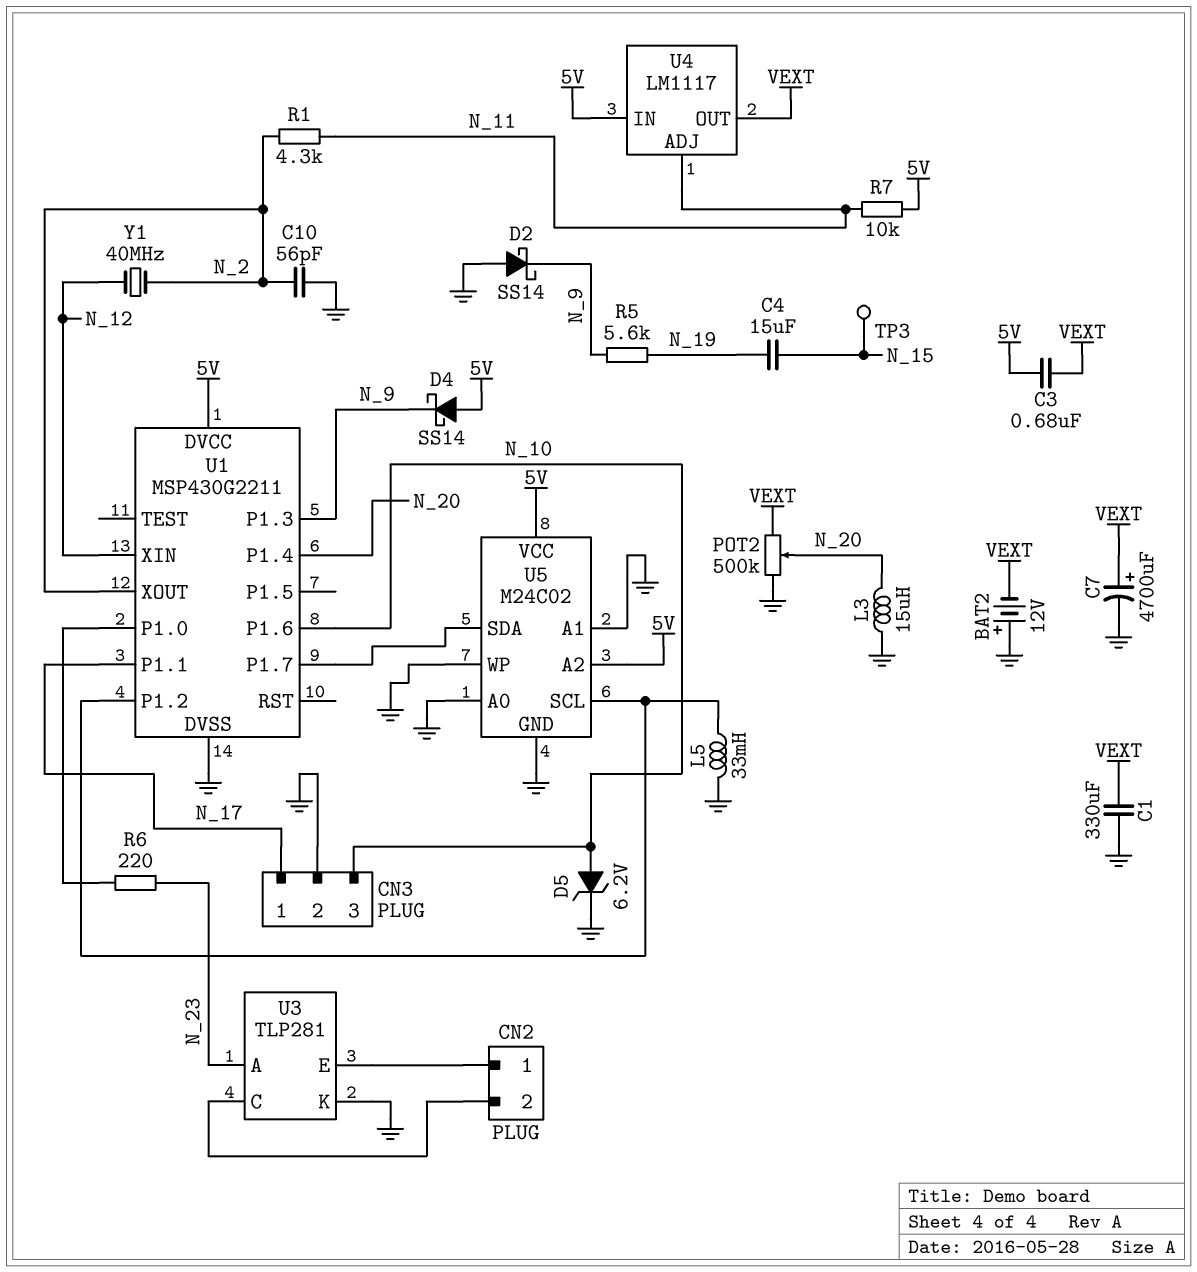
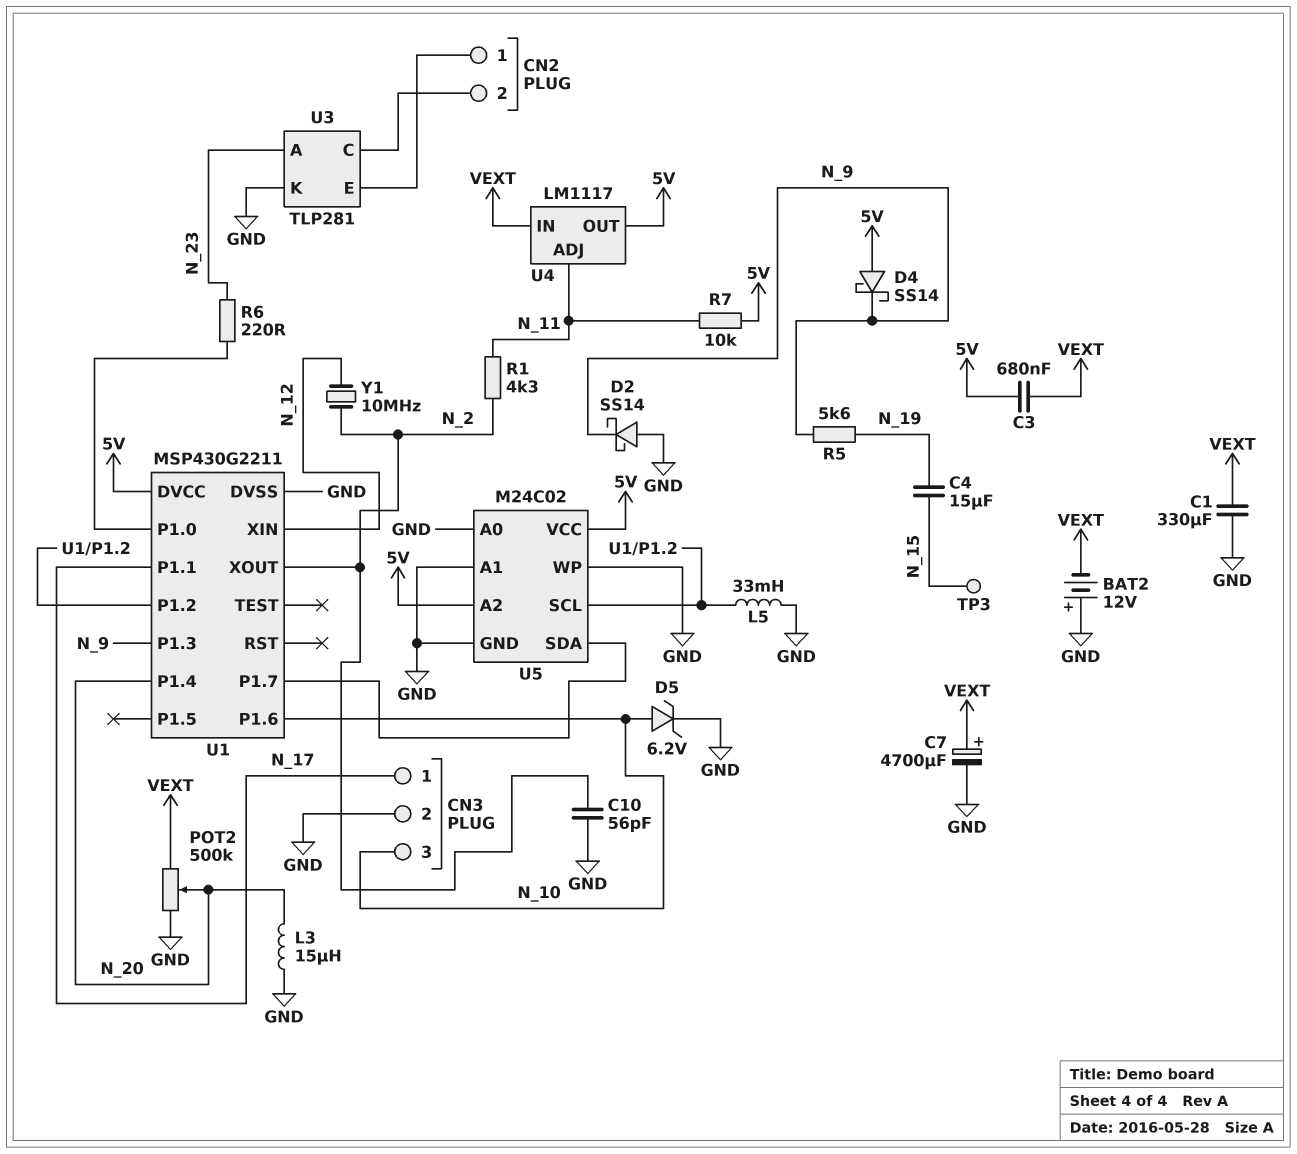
U4 pin IN: 5V -> VEXT
U4 pin OUT: VEXT -> 5V
Y1: 40MHz (N_2, N_12) -> 10MHz (N_2, N_12)

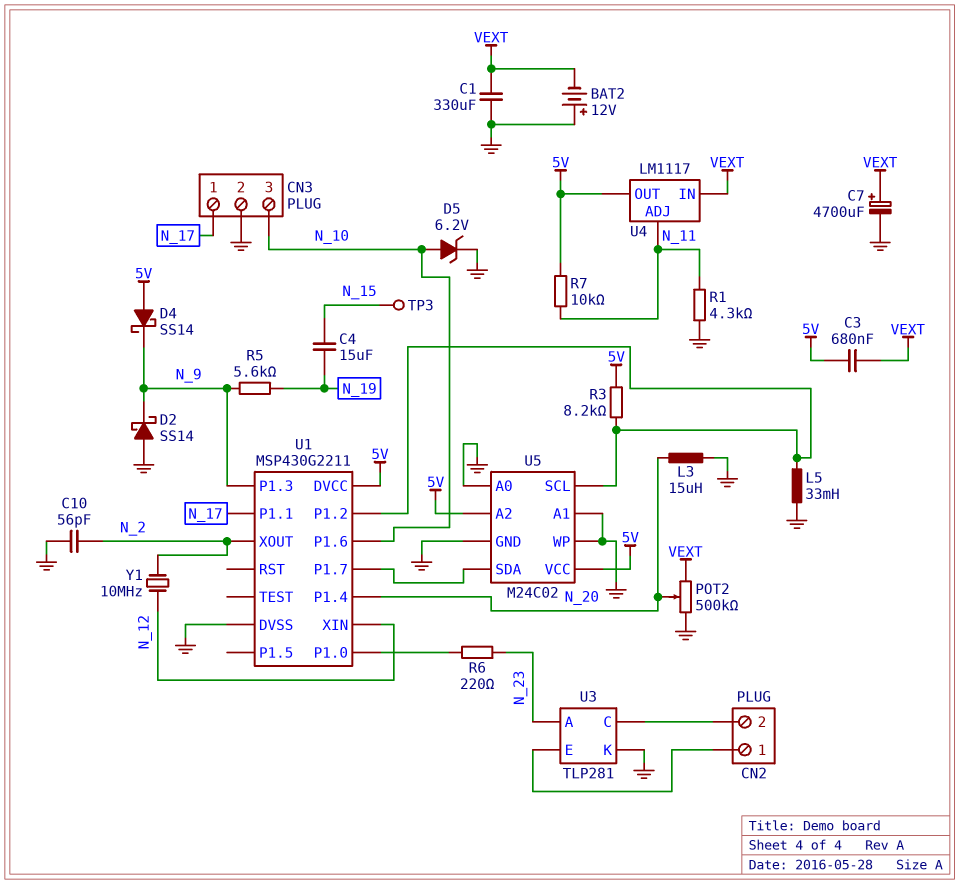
R1: 4.3k (N_2, N_11) -> 4.3k (GND, N_11)
R3: none -> 8.2k (5V, U1/P1.2)

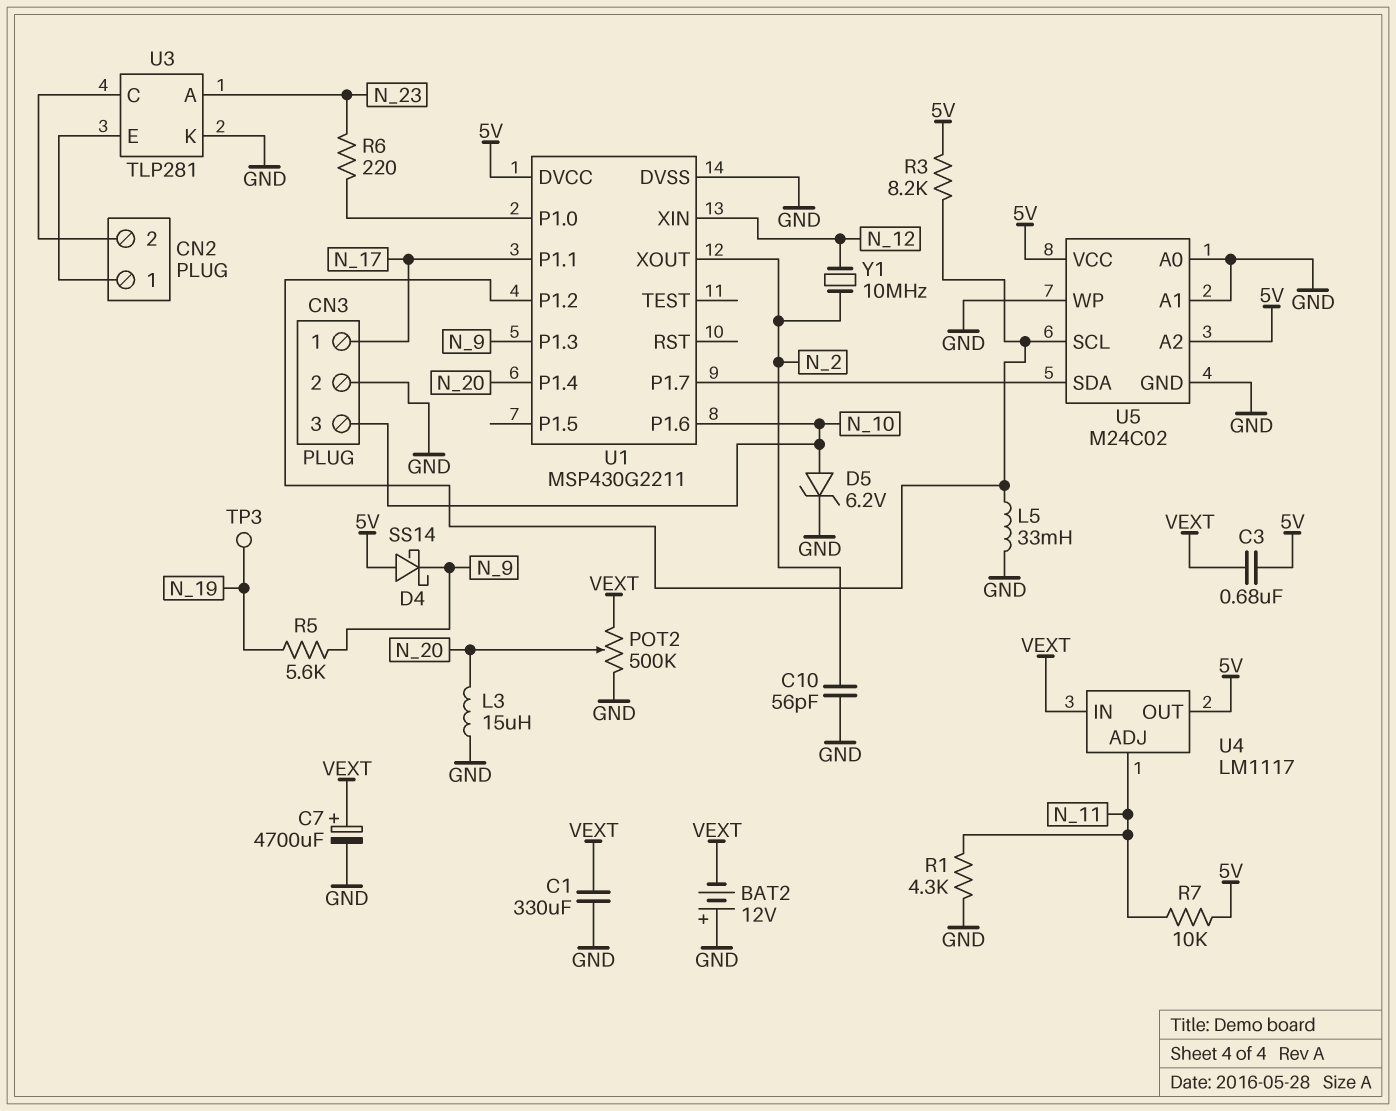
C4: 15uF (N_15, N_19) -> none
D2: schottky SS14 (A GND, K N_9) -> none
TP3: test point (N_15) -> test point (N_19)

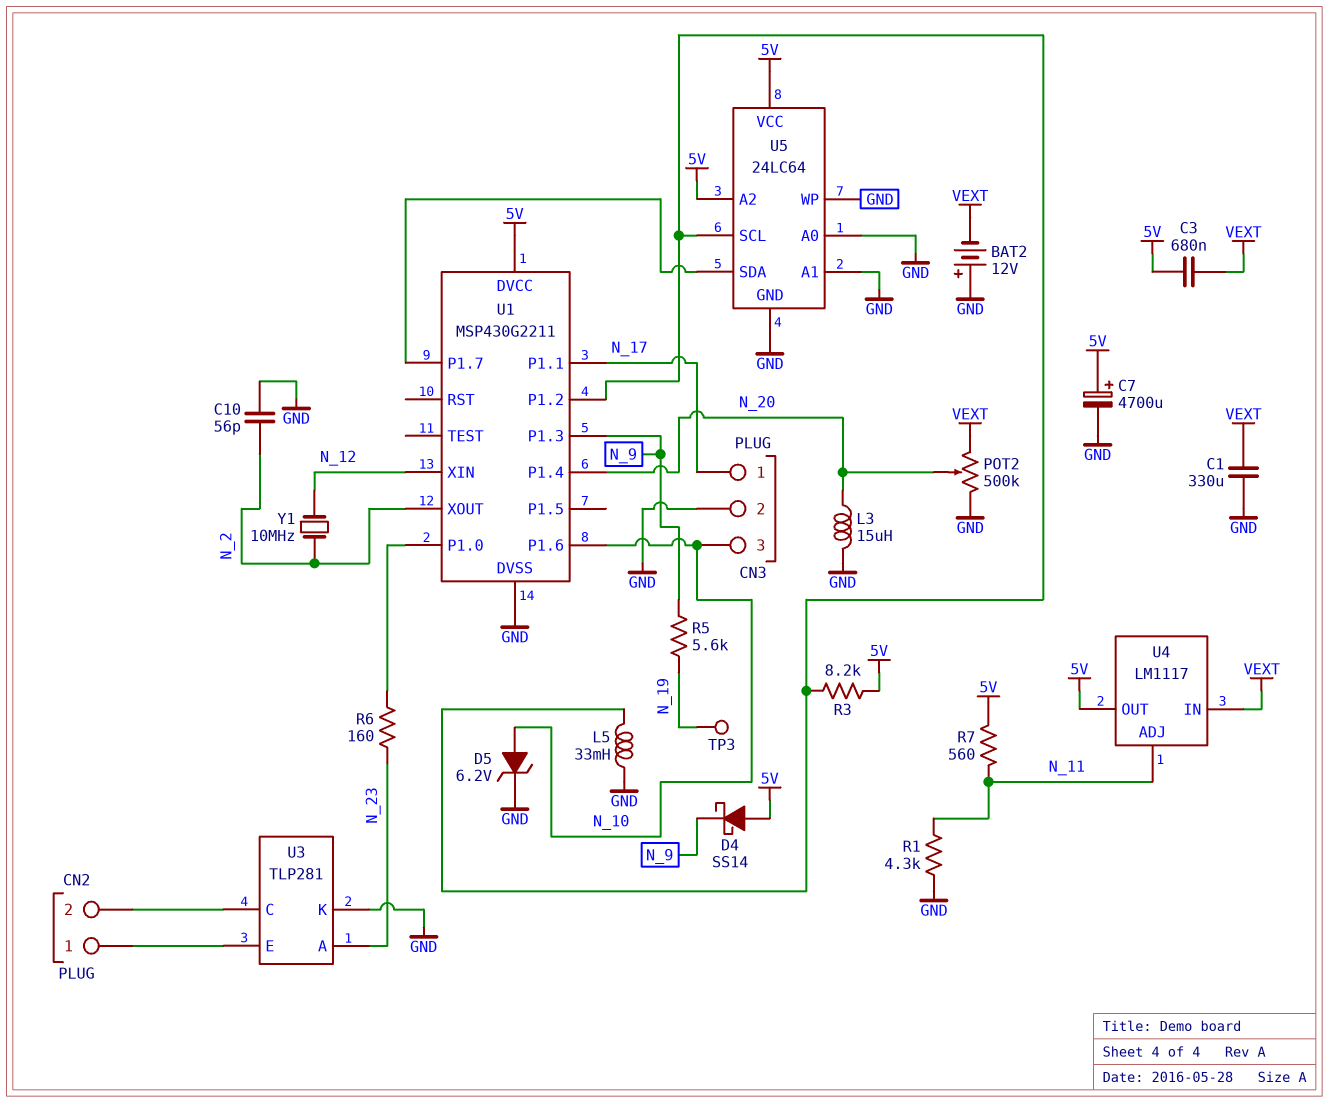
C7: 4700uF (plus VEXT, minus GND) -> 4700uF (plus 5V, minus GND)
R6: 220 (N_23, U1/P1.0) -> 160 (N_23, U1/P1.0)
R7: 10k (5V, N_11) -> 560 (5V, N_11)
U5: M24C02 -> 24LC64

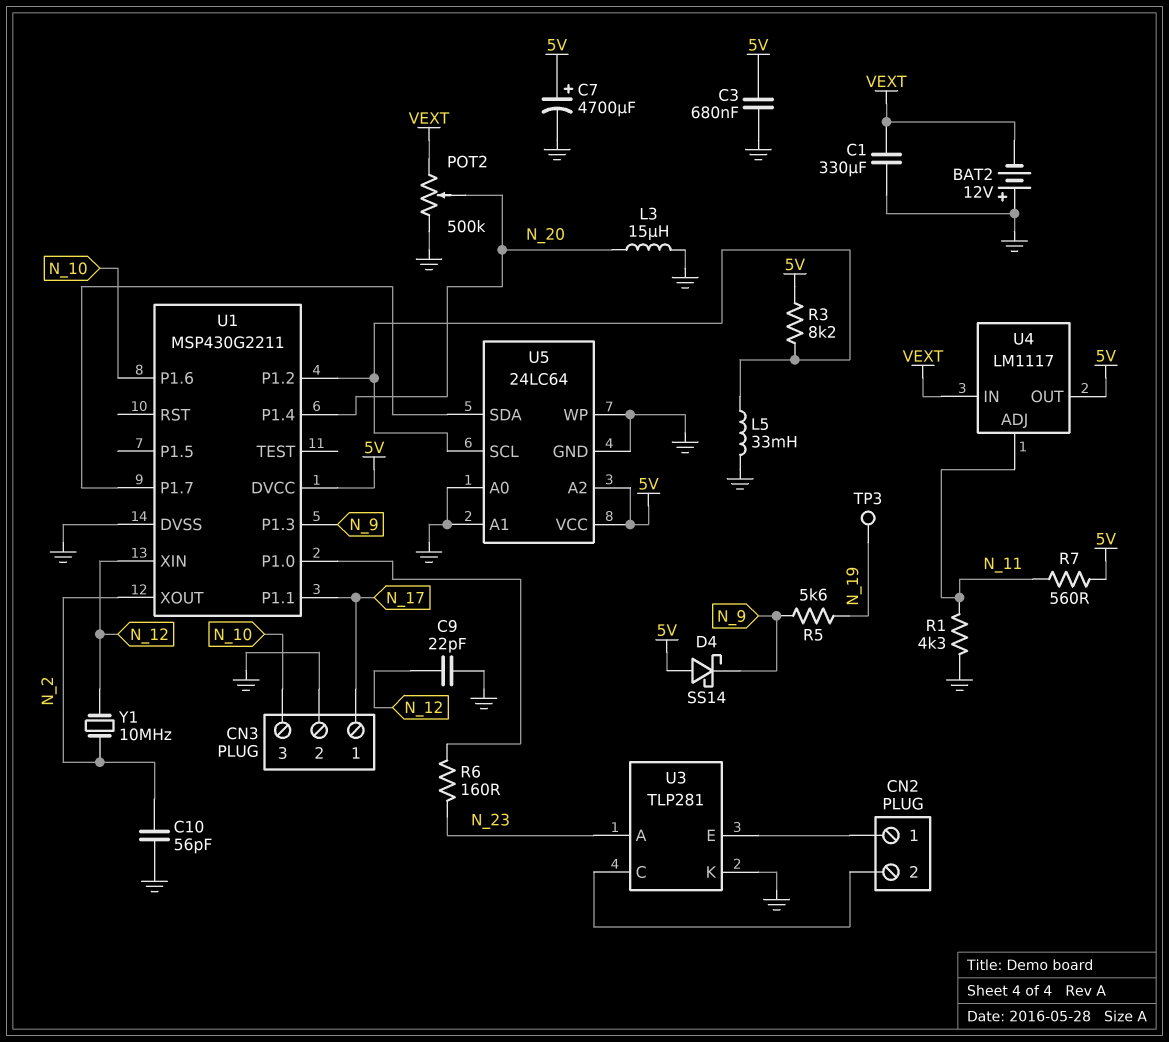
C3: 680nF (5V, VEXT) -> 680nF (5V, GND)
C9: none -> 22pF (GND, N_12)
D5: zener 6.2V (A N_10, K GND) -> none

